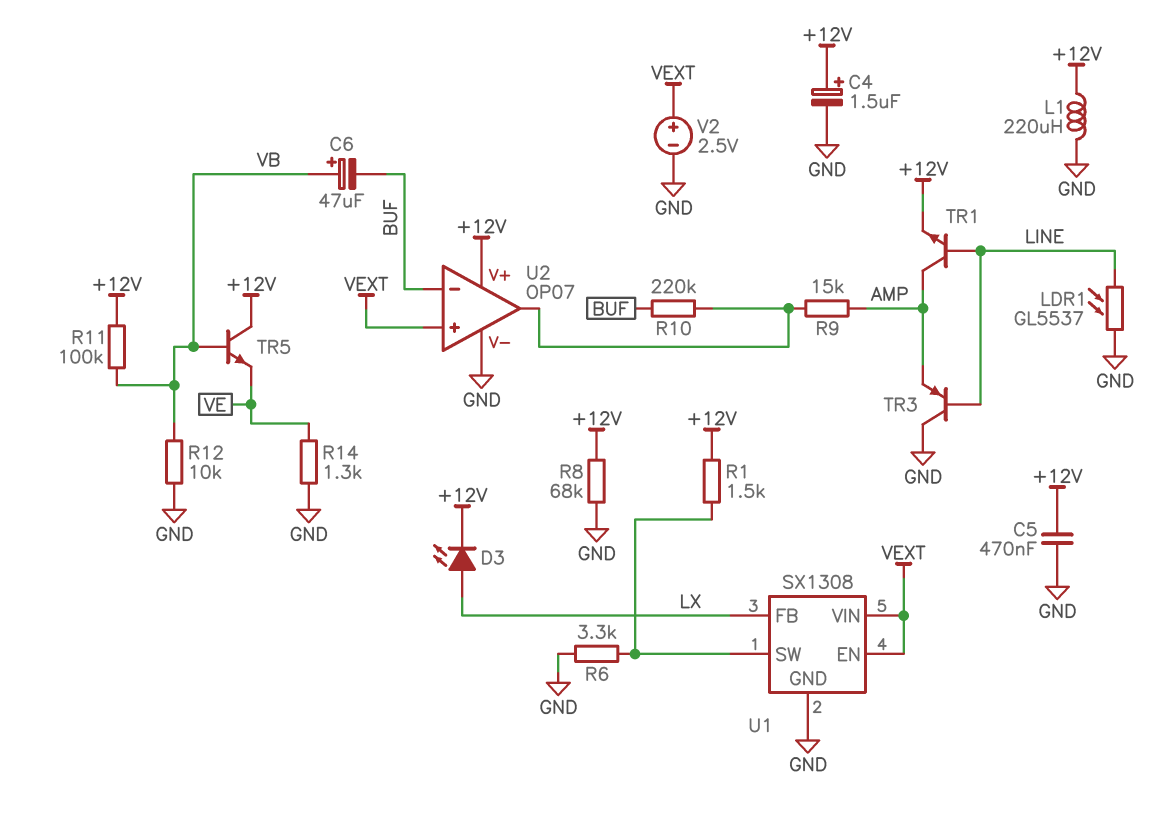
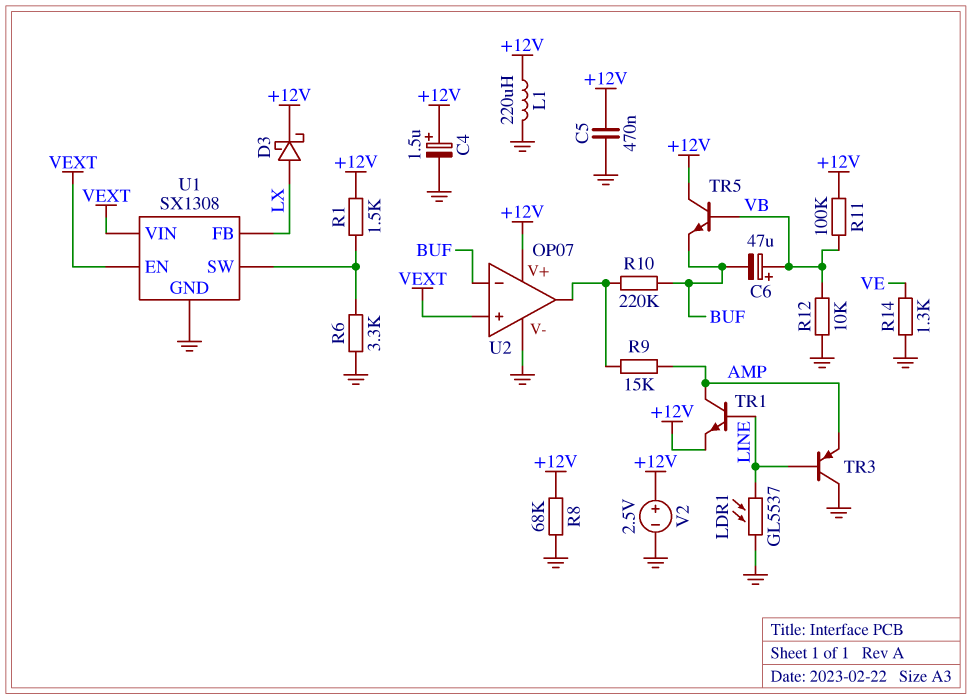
D3: LED (A LX, K +12V) -> schottky (A LX, K +12V)
TR5: NPN (B VB, C +12V, E VE) -> NPN (B VB, C +12V, E BUF)
V2: 2.5V (plus VEXT, minus GND) -> 2.5V (plus +12V, minus GND)

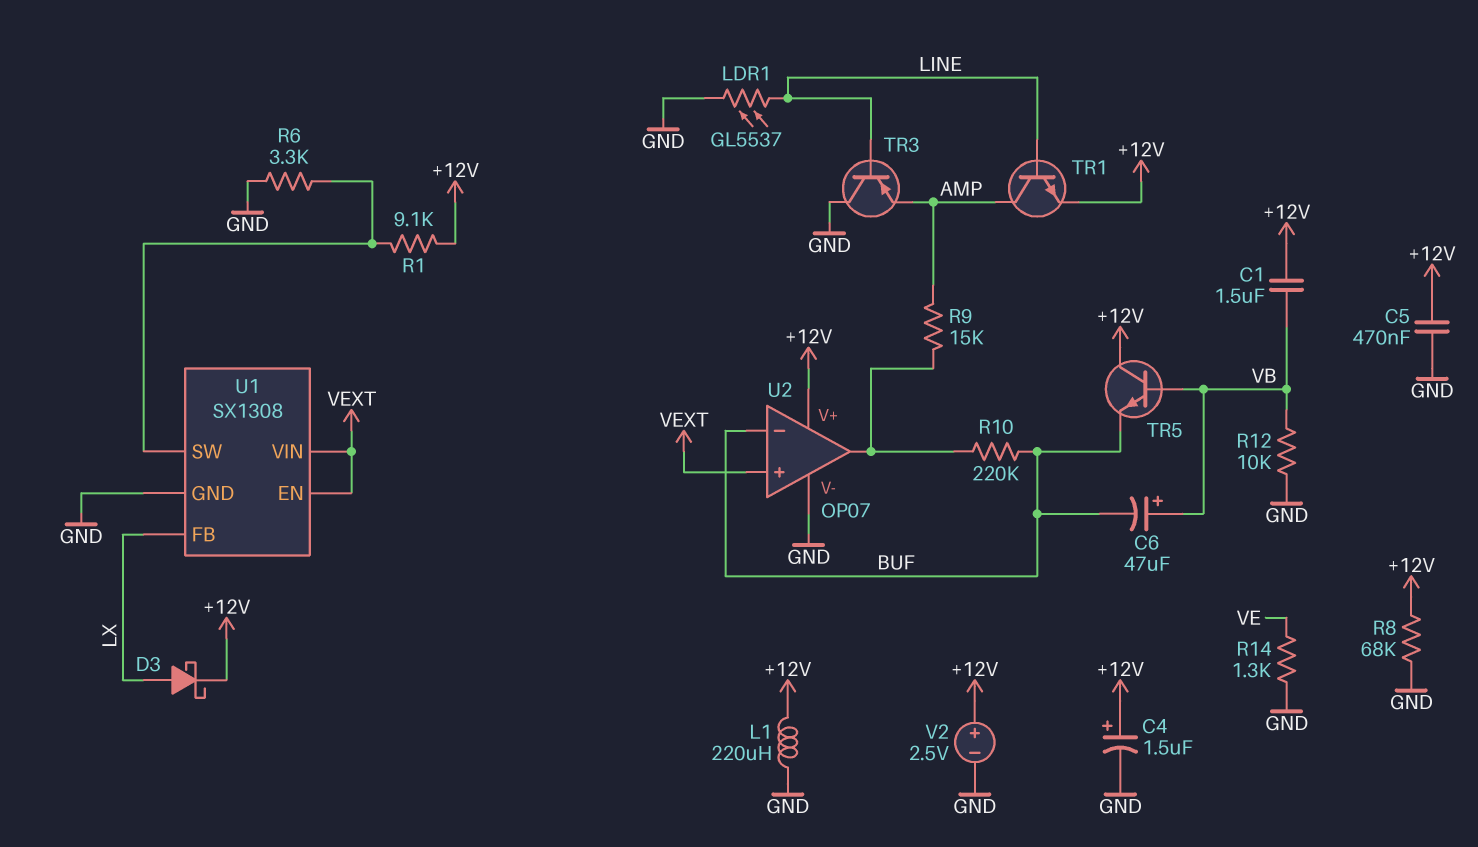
C1: none -> 1.5uF (+12V, VB)
R1: 1.5k (+12V, U1/SW) -> 9.1k (+12V, U1/SW)
R11: 100k (+12V, VB) -> none

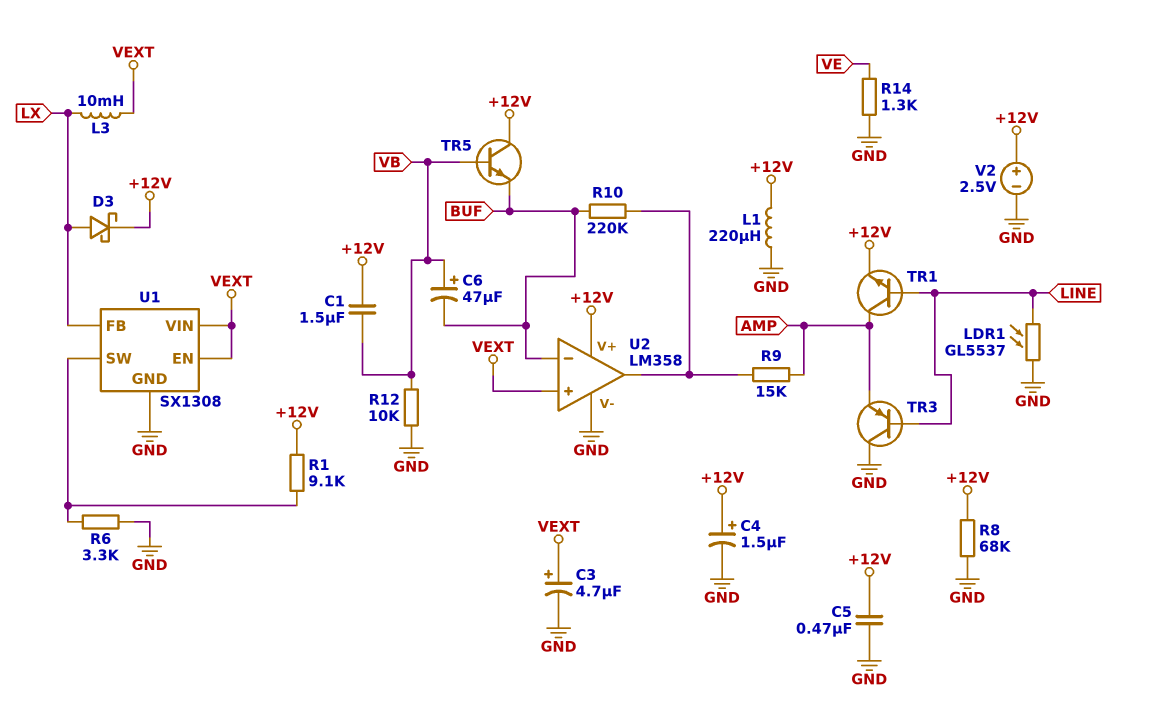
C3: none -> 4.7uF (plus VEXT, minus GND)
L3: none -> 10mH (LX, VEXT)
U2: OP07 -> LM358

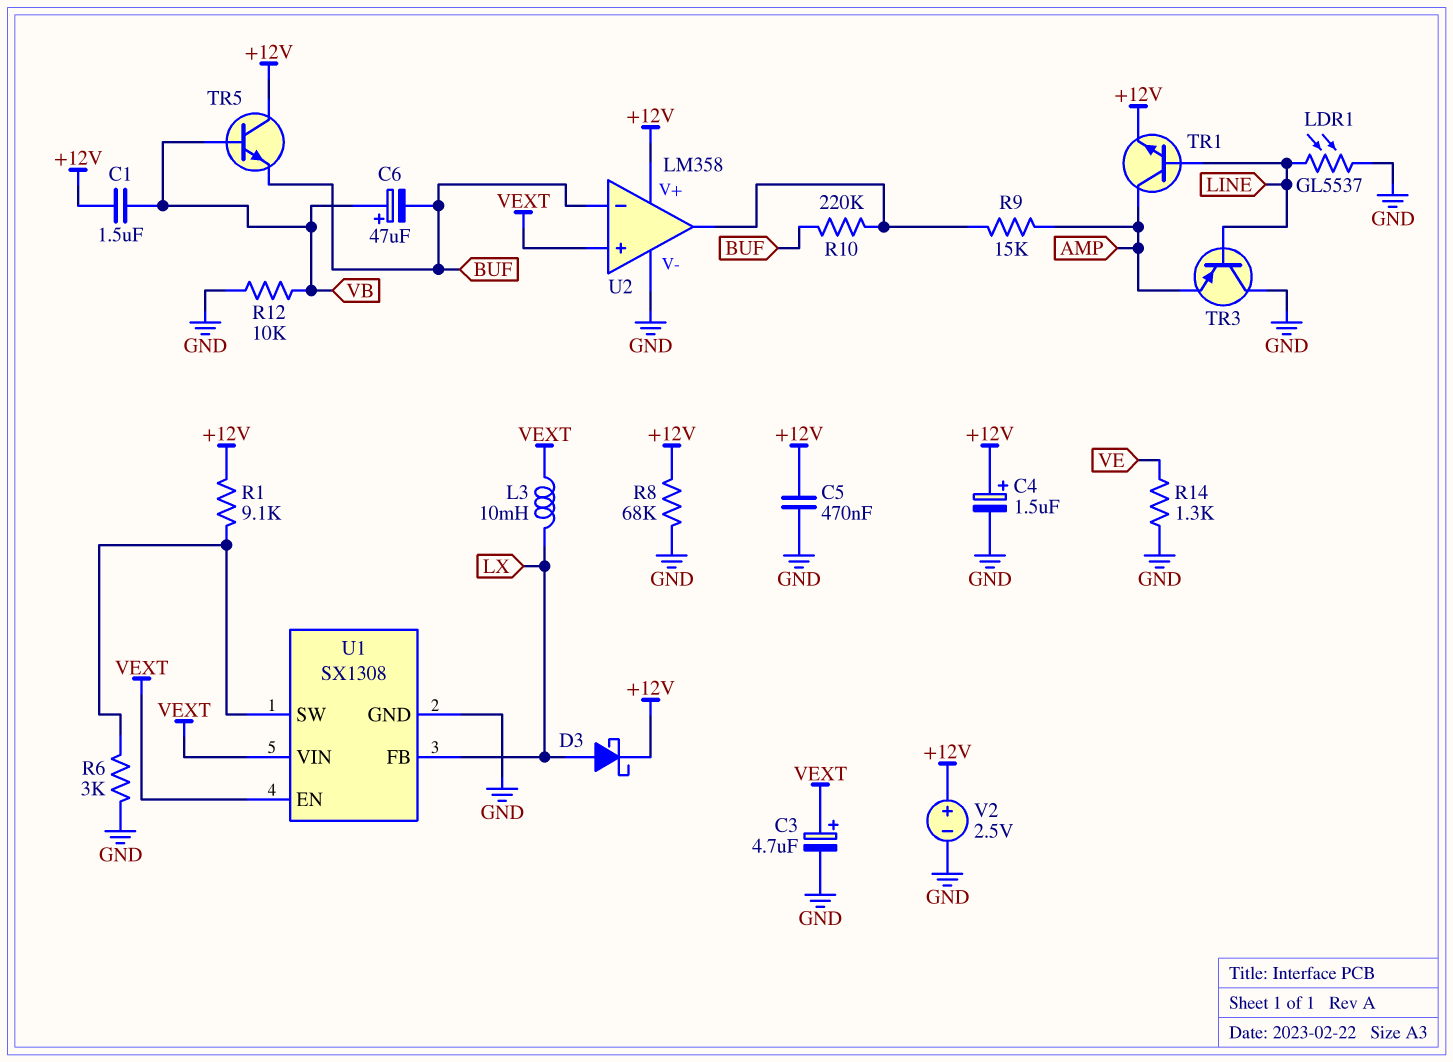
L1: 220uH (+12V, GND) -> none
R6: 3.3k (GND, U1/SW) -> 3k (GND, U1/SW)

